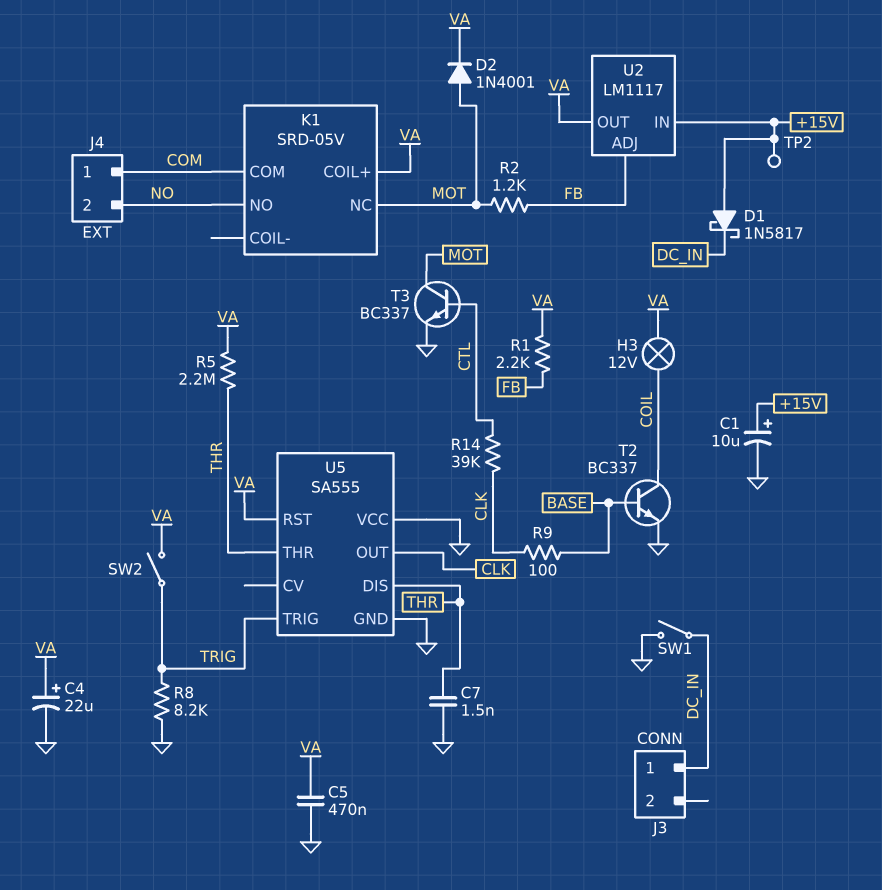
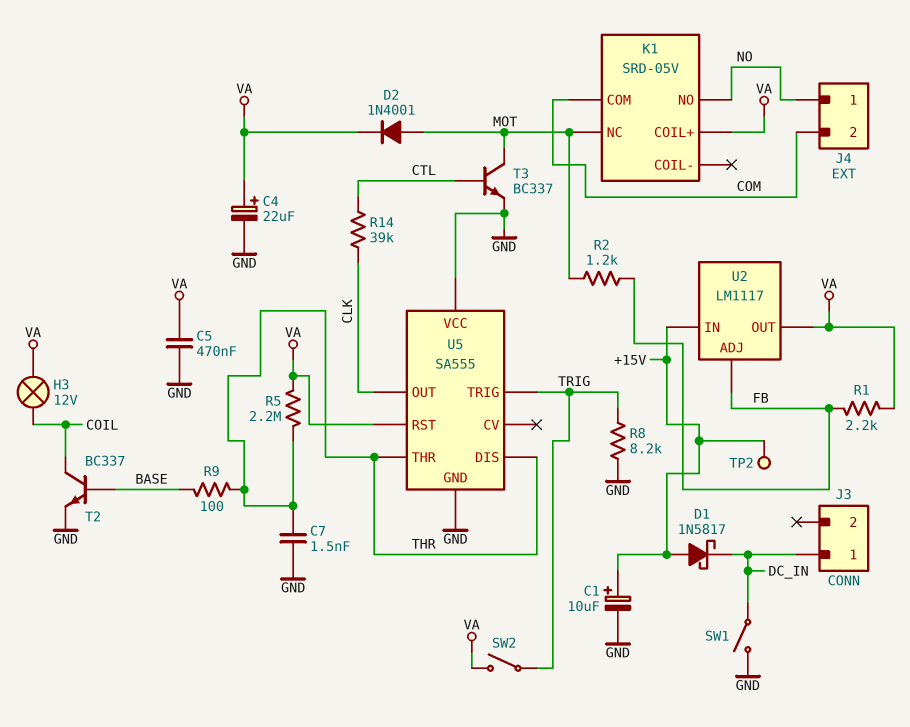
J4 pin 1: COM -> NO
J4 pin 2: NO -> COM
R9: 100 (BASE, CLK) -> 100 (BASE, THR)

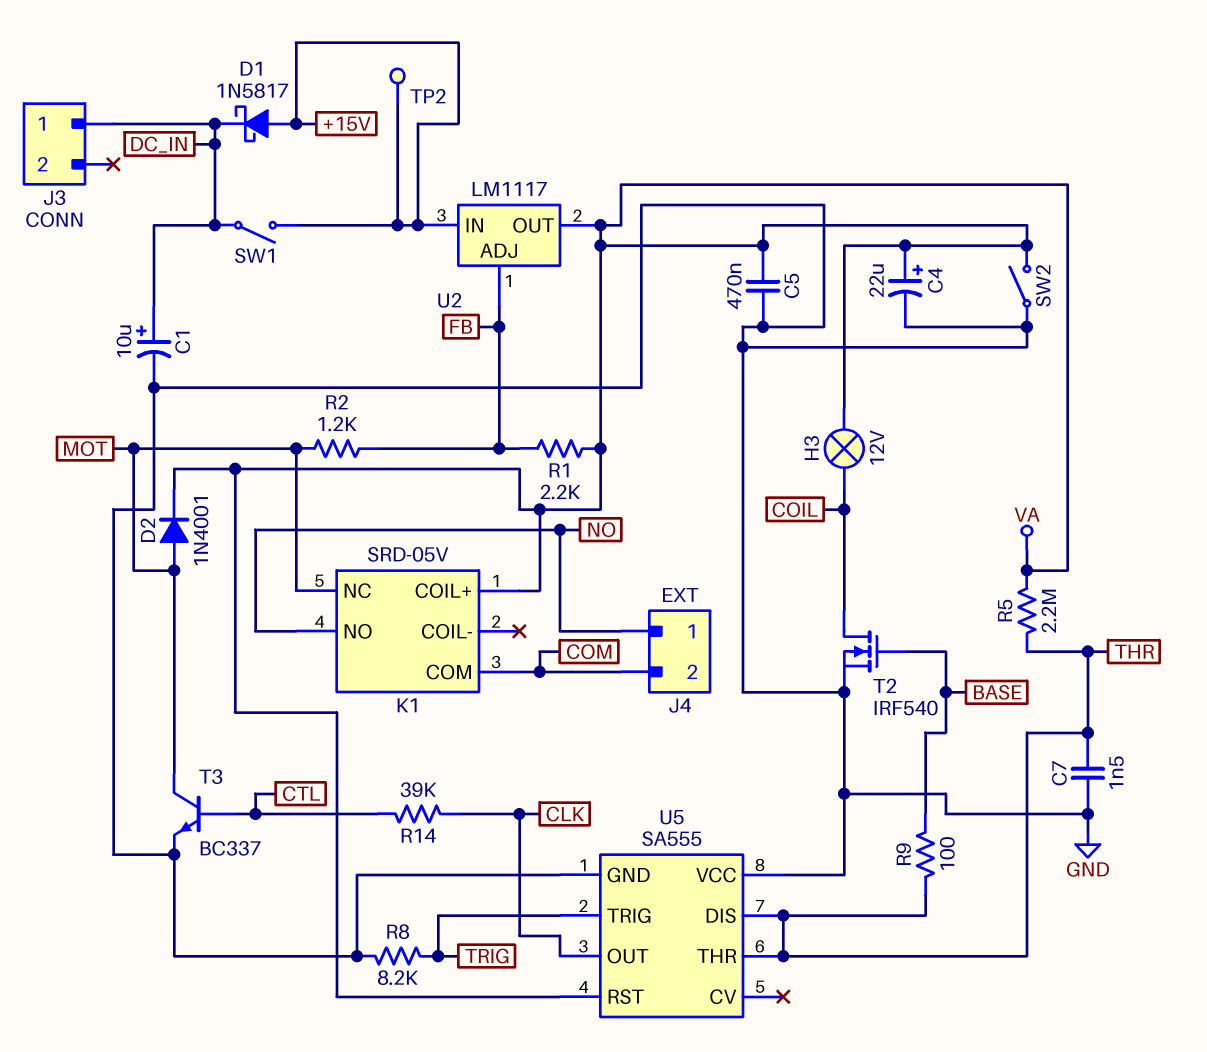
C1: 10uF (plus +15V, minus GND) -> 10uF (plus DC_IN, minus GND)
SW1: switch (DC_IN, GND) -> switch (+15V, DC_IN)
SW2: switch (TRIG, VA) -> switch (GND, VA)
T2: NPN BC337 (B BASE, C COIL, E GND) -> NMOS IRF540 (G BASE, D COIL, S GND)

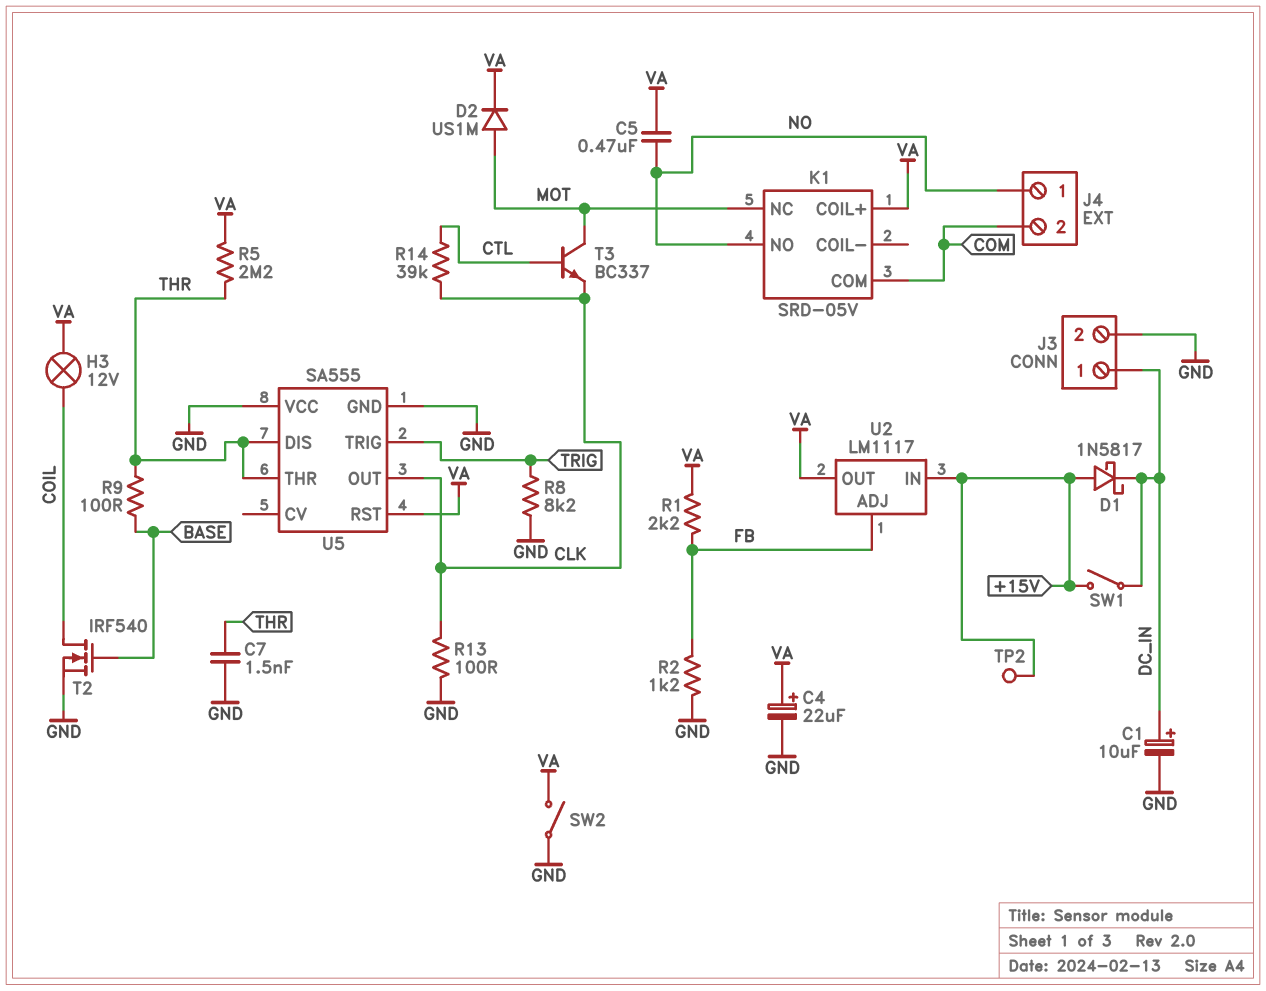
C5: 470nF (GND, VA) -> 470nF (NO, VA)
D2: diode 1N4001 (A MOT, K VA) -> diode US1M (A MOT, K VA)
J3 pin 2: none -> GND
R2: 1.2k (FB, MOT) -> 1.2k (FB, GND)
R13: none -> 100 (CLK, GND)
T3: NPN BC337 (B CTL, C MOT, E GND) -> NPN BC337 (B CTL, C MOT, E CLK)

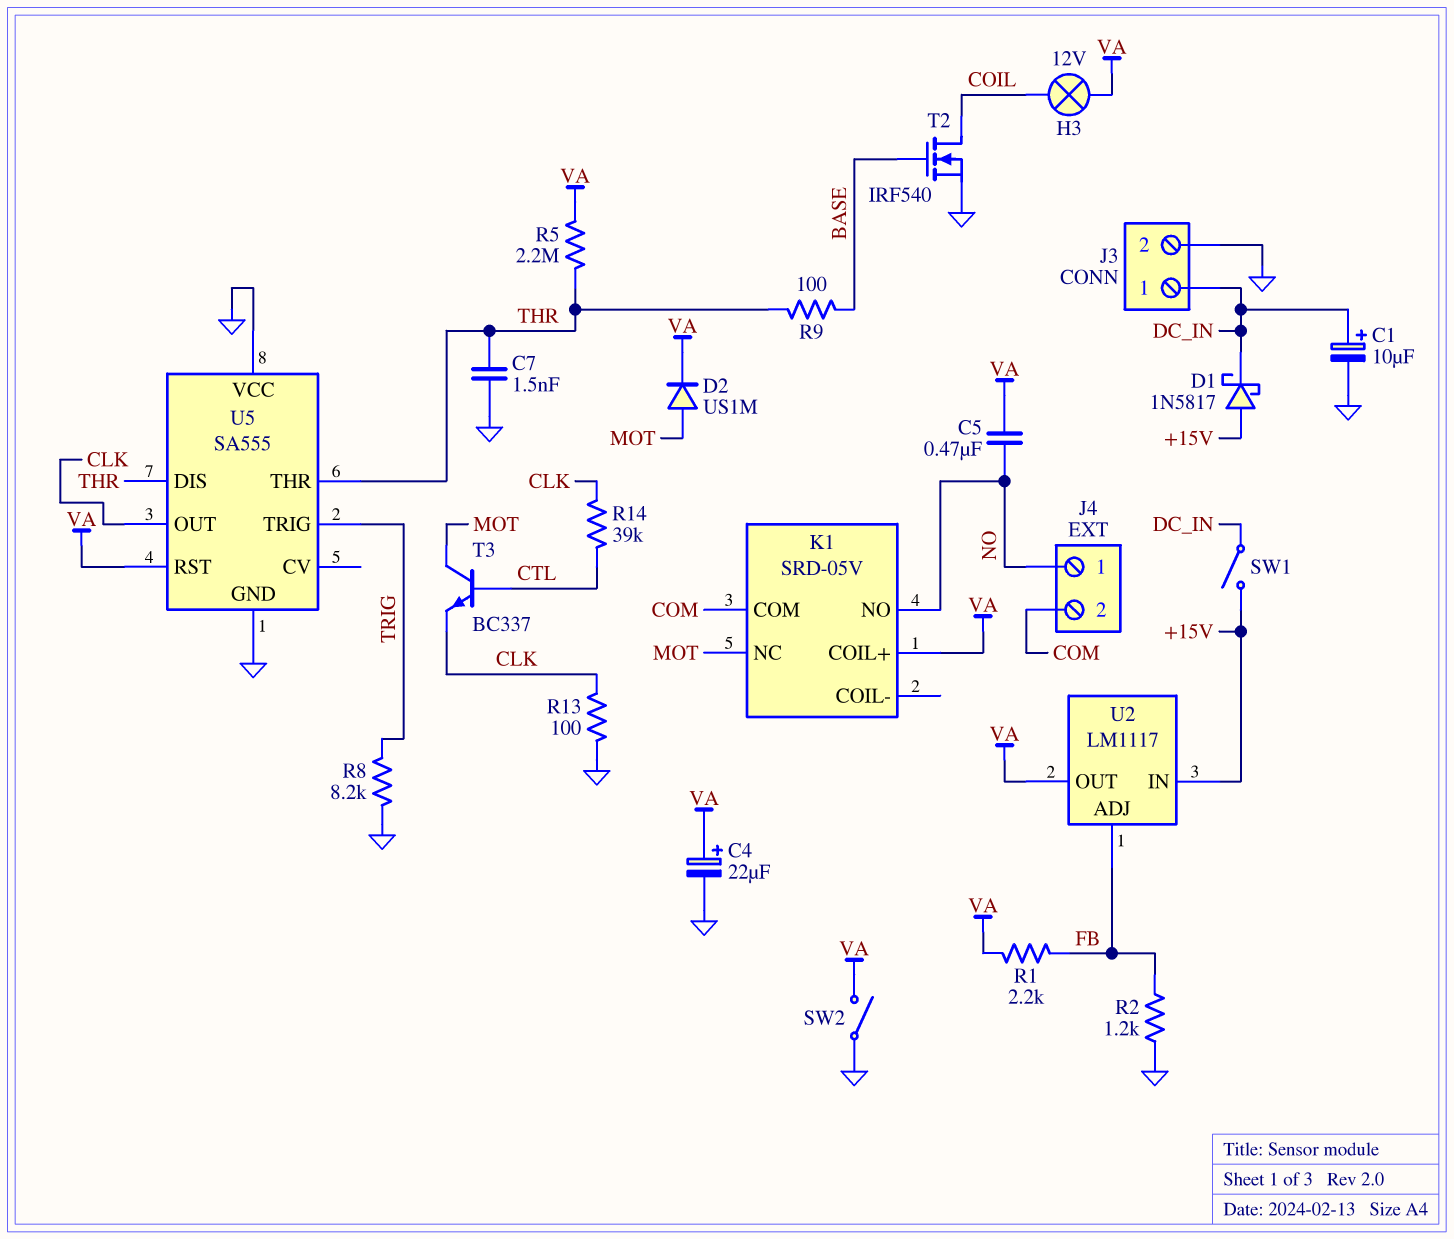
TP2: test point (+15V) -> none

